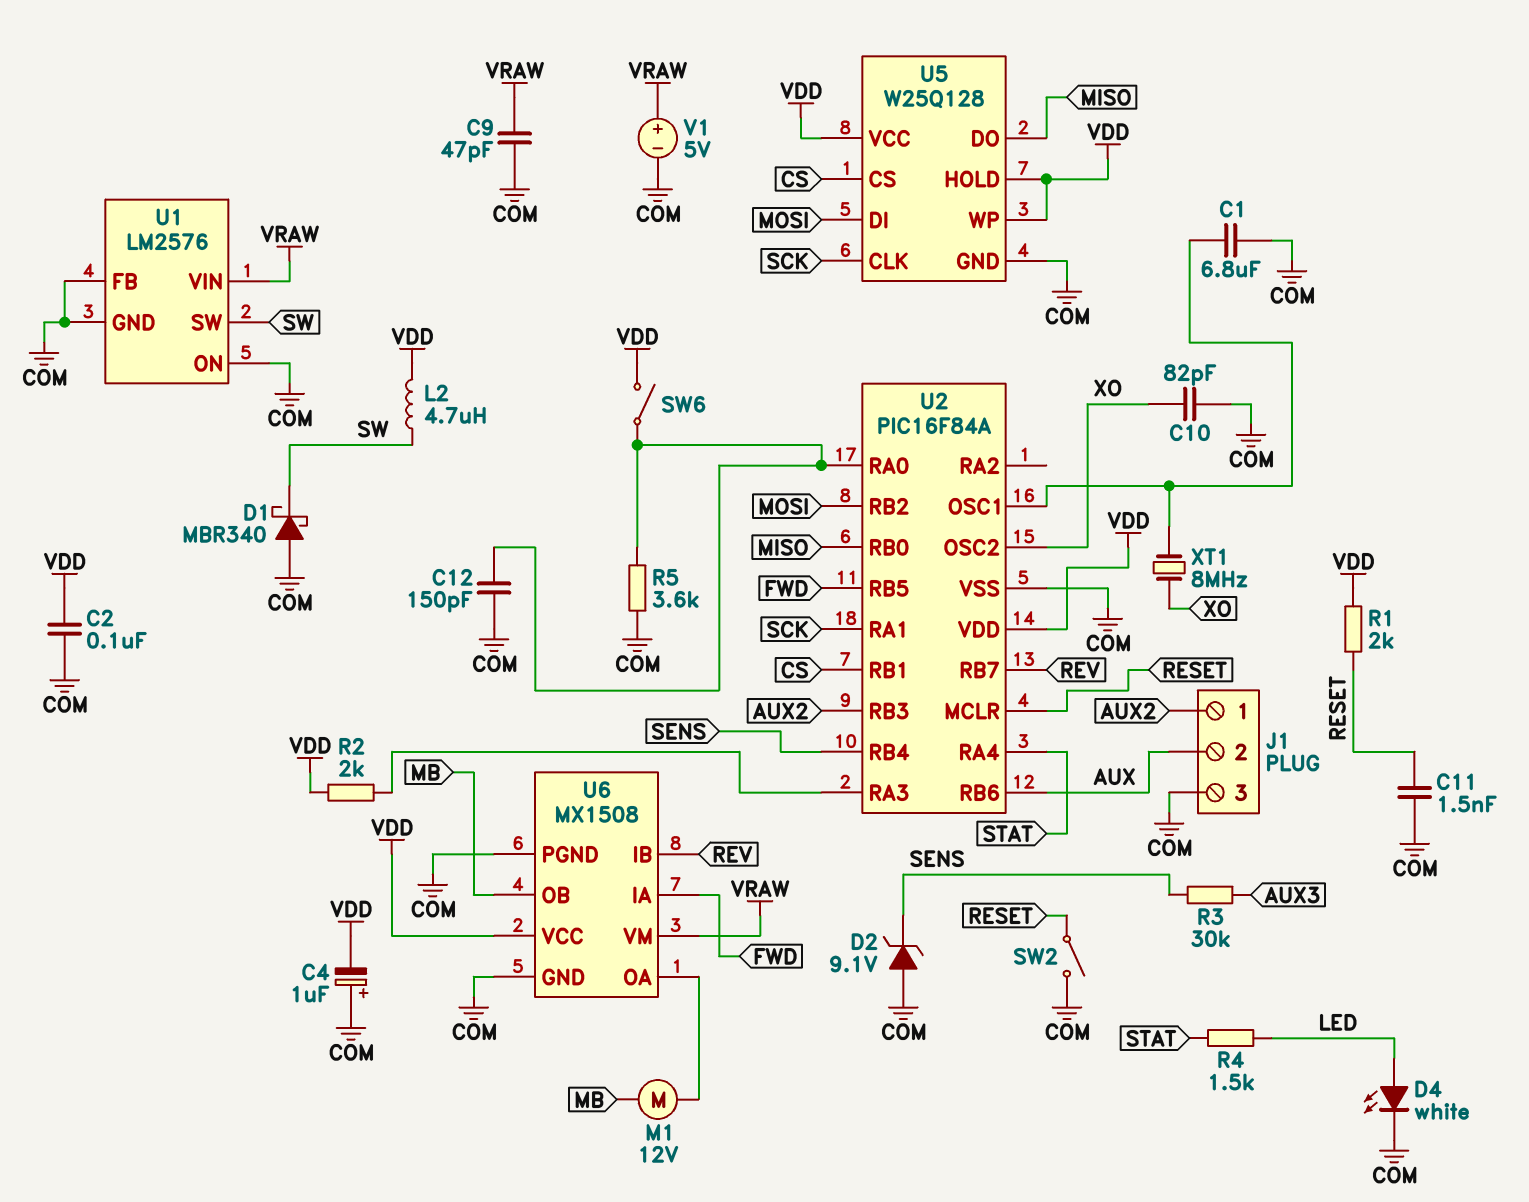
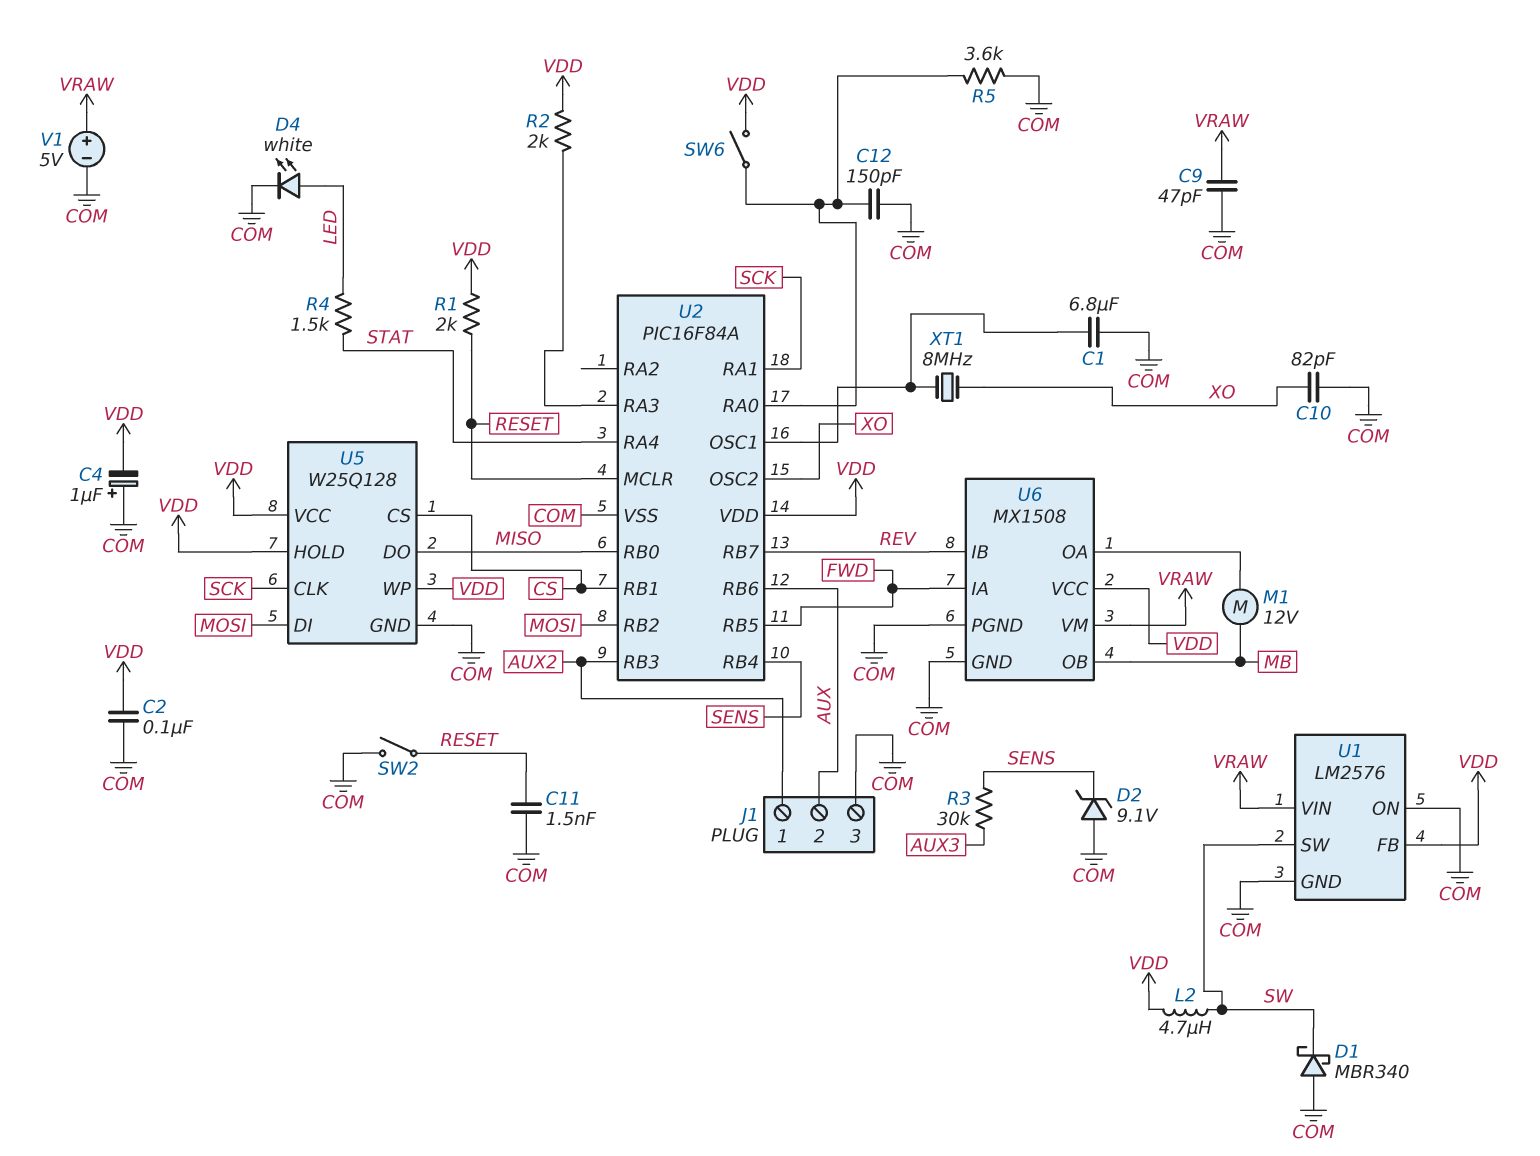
U1 pin FB: COM -> VDD

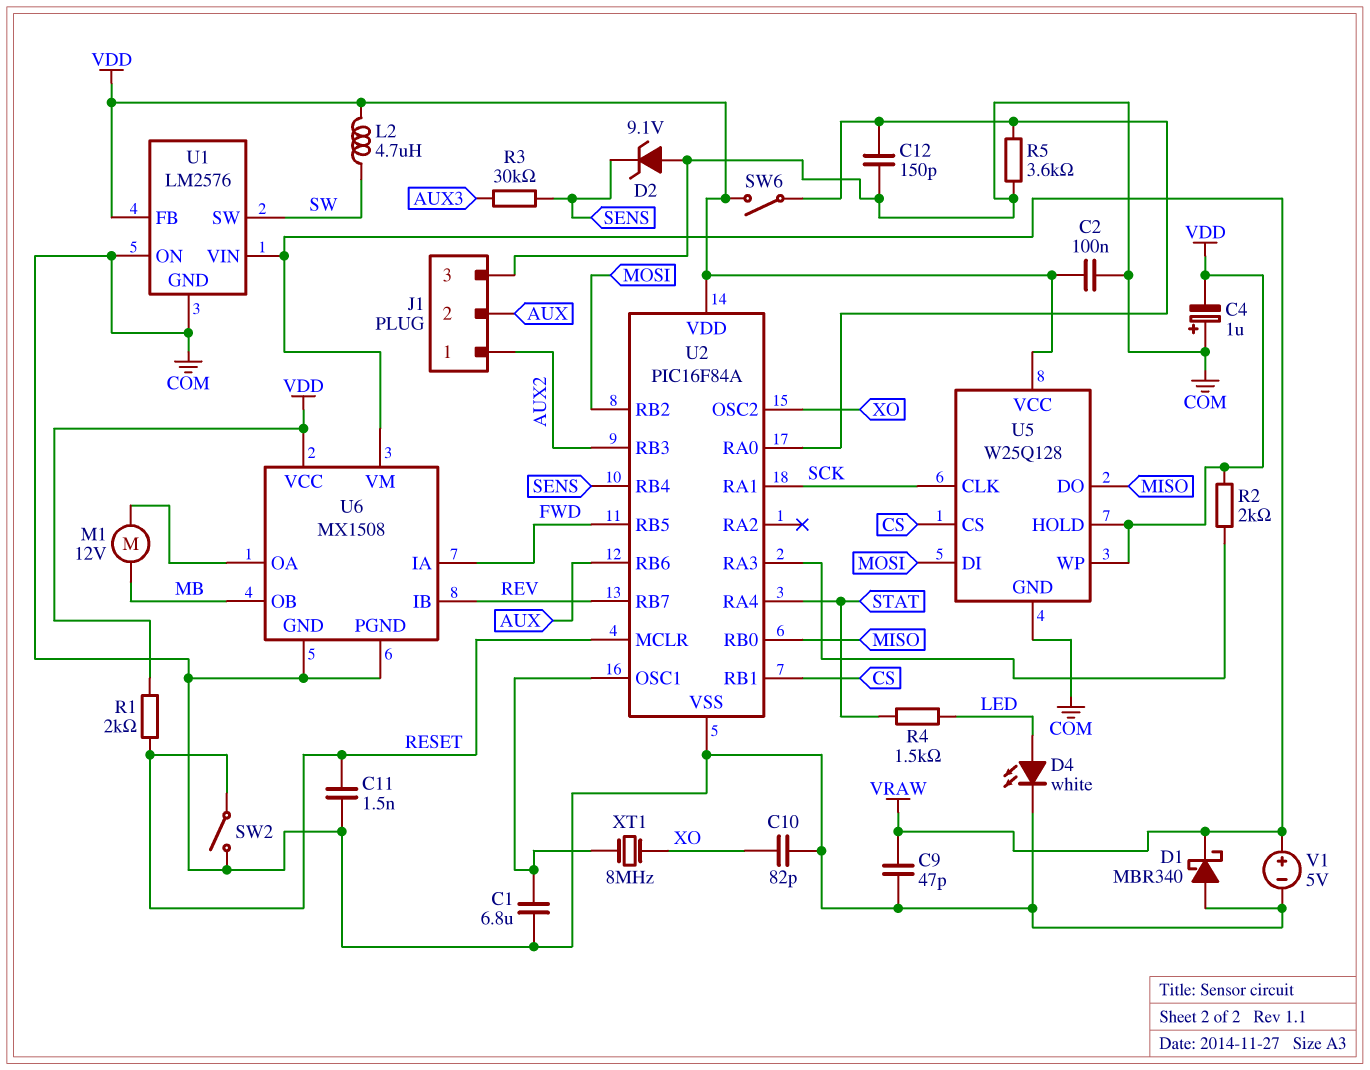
D1: schottky MBR340 (A COM, K SW) -> schottky MBR340 (A COM, K VRAW)

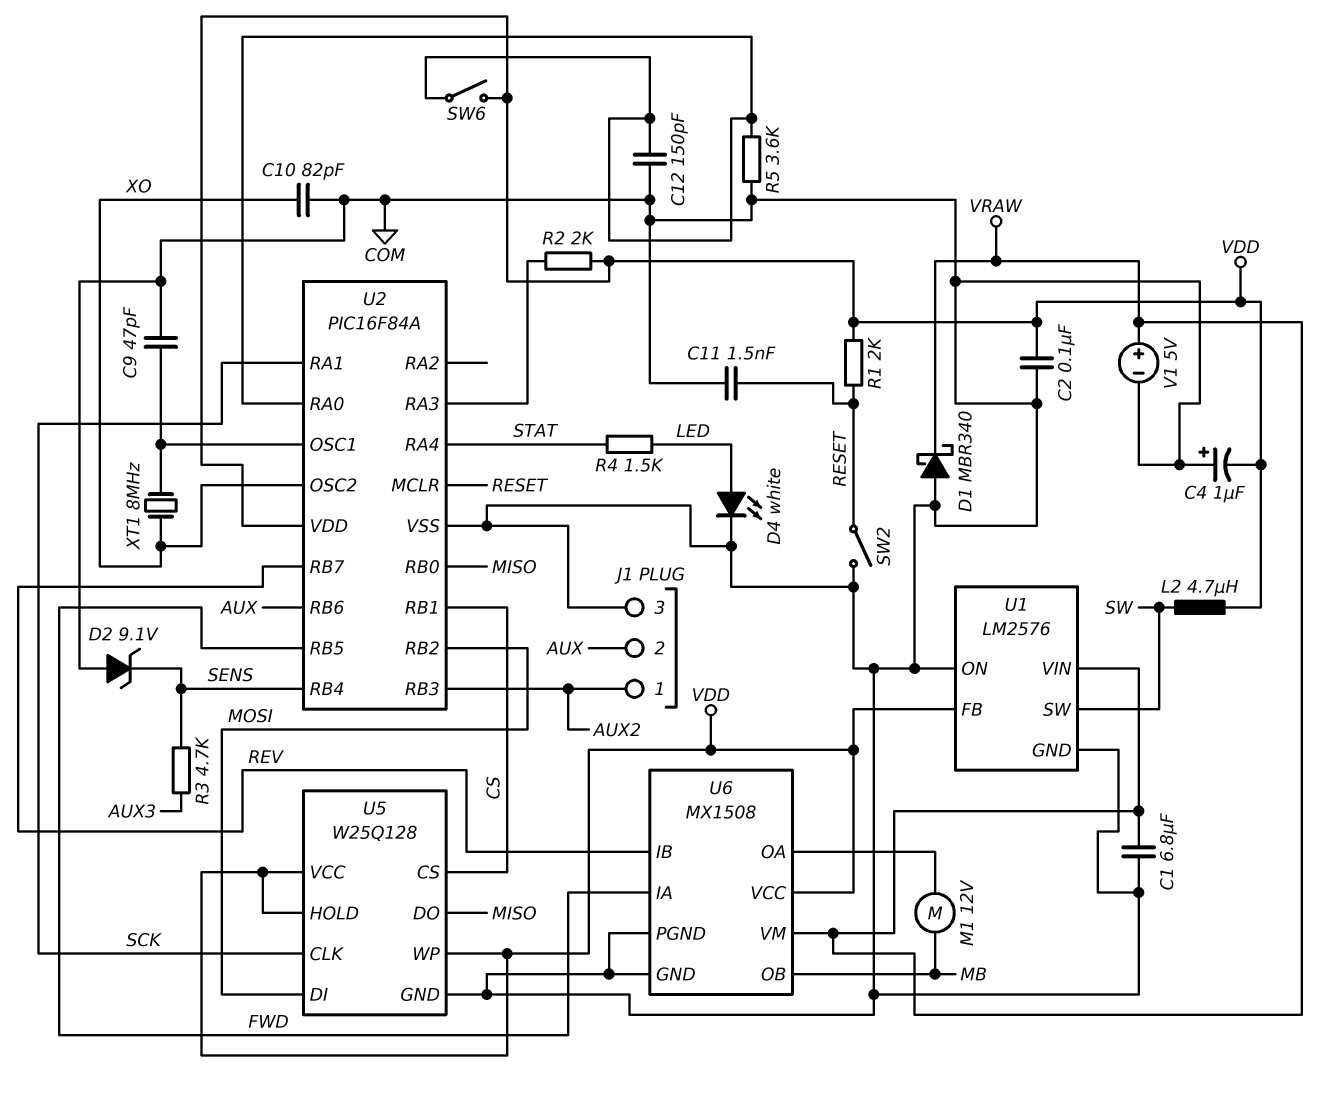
C1: 6.8uF (COM, U2/OSC1) -> 6.8uF (COM, VRAW)
C9: 47pF (COM, VRAW) -> 47pF (COM, U2/OSC1)
R3: 30k (AUX3, SENS) -> 4.7k (AUX3, SENS)

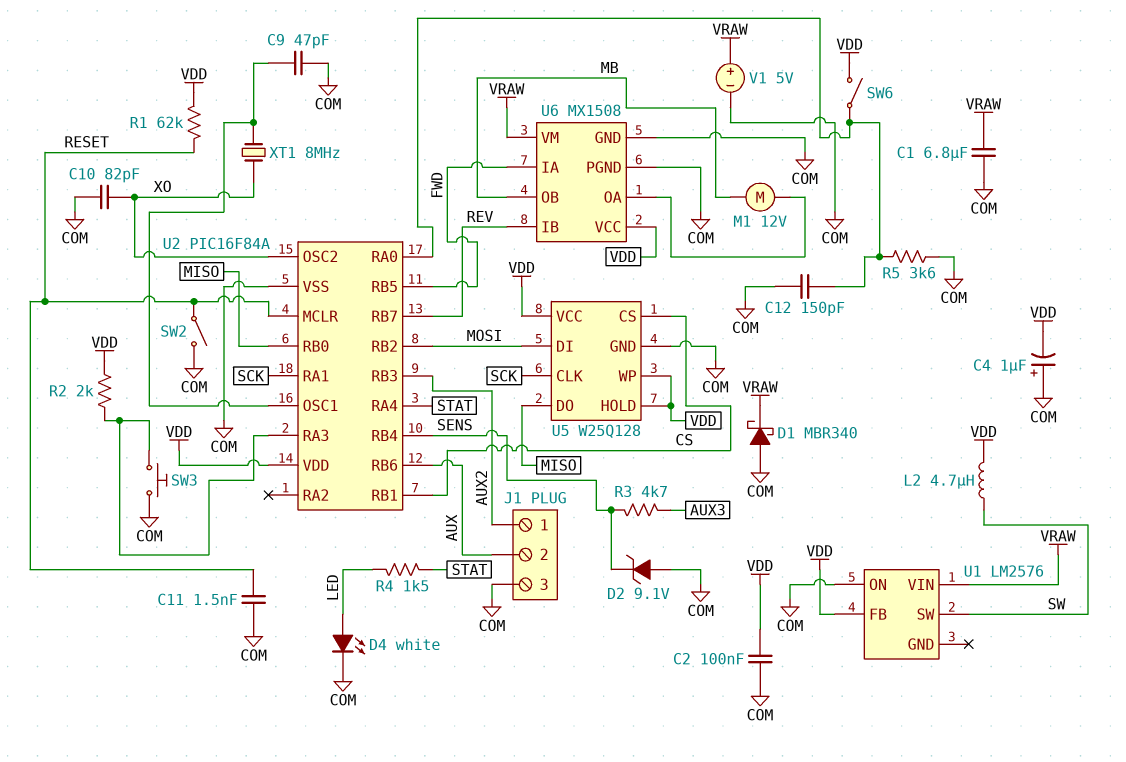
R1: 2k (RESET, VDD) -> 62k (RESET, VDD)
SW3: none -> button (COM, U2/RA3)
U1 pin GND: COM -> none

